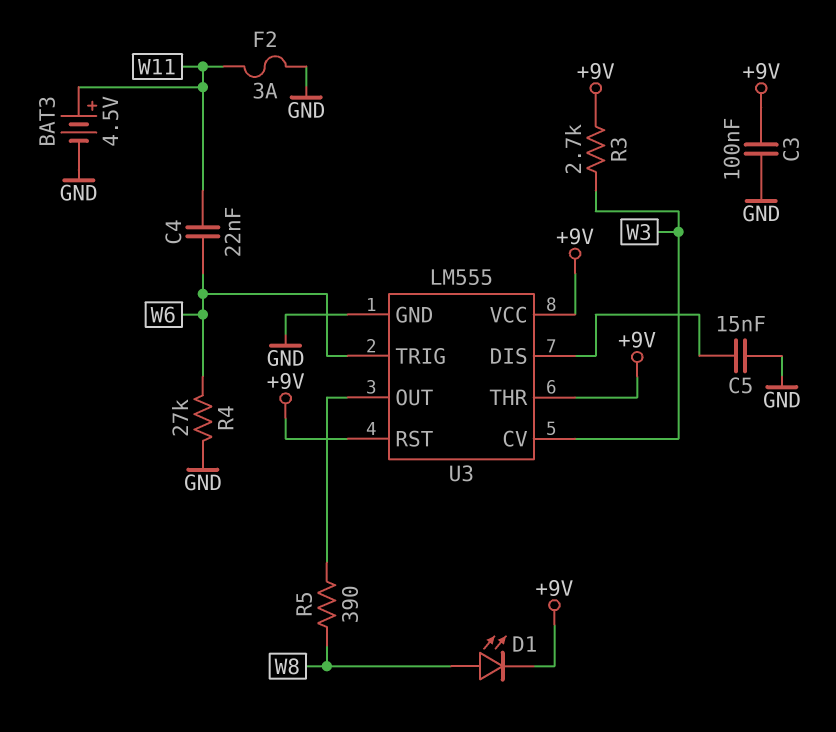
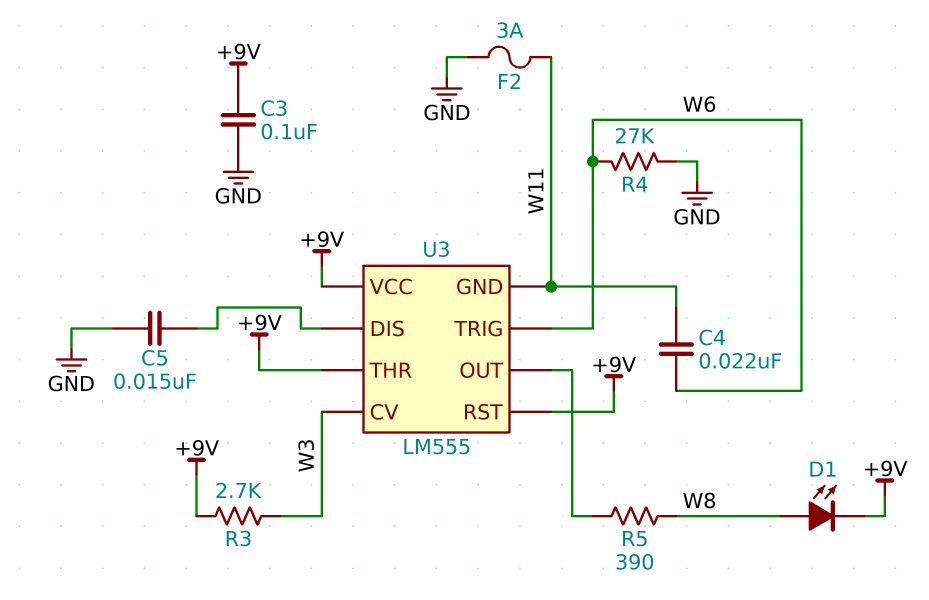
BAT3: 4.5V (plus W11, minus GND) -> none
U3 pin GND: GND -> W11

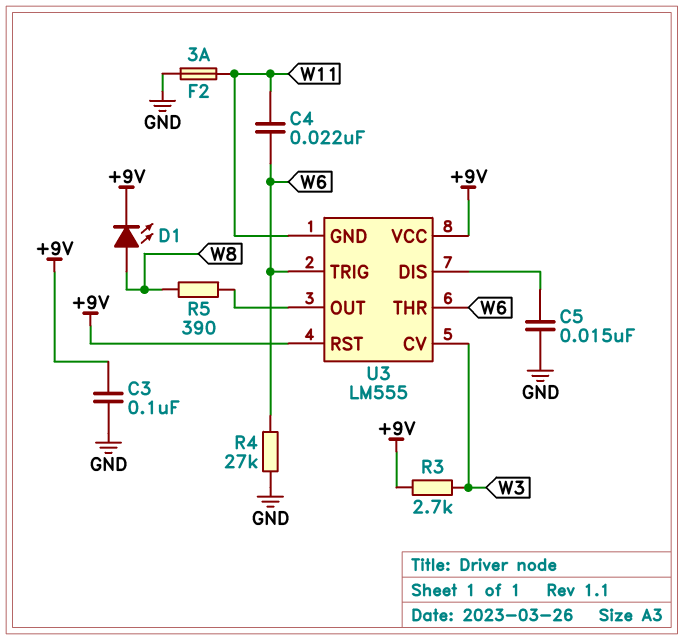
U3 pin THR: +9V -> W6

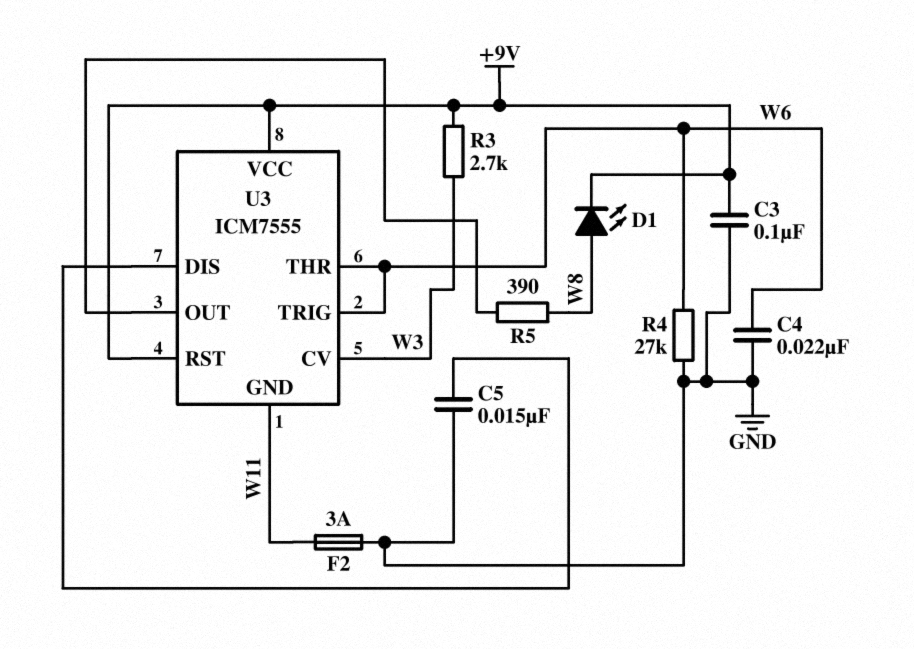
C4: 22nF (W6, W11) -> 22nF (GND, W6)
U3: LM555 -> ICM7555

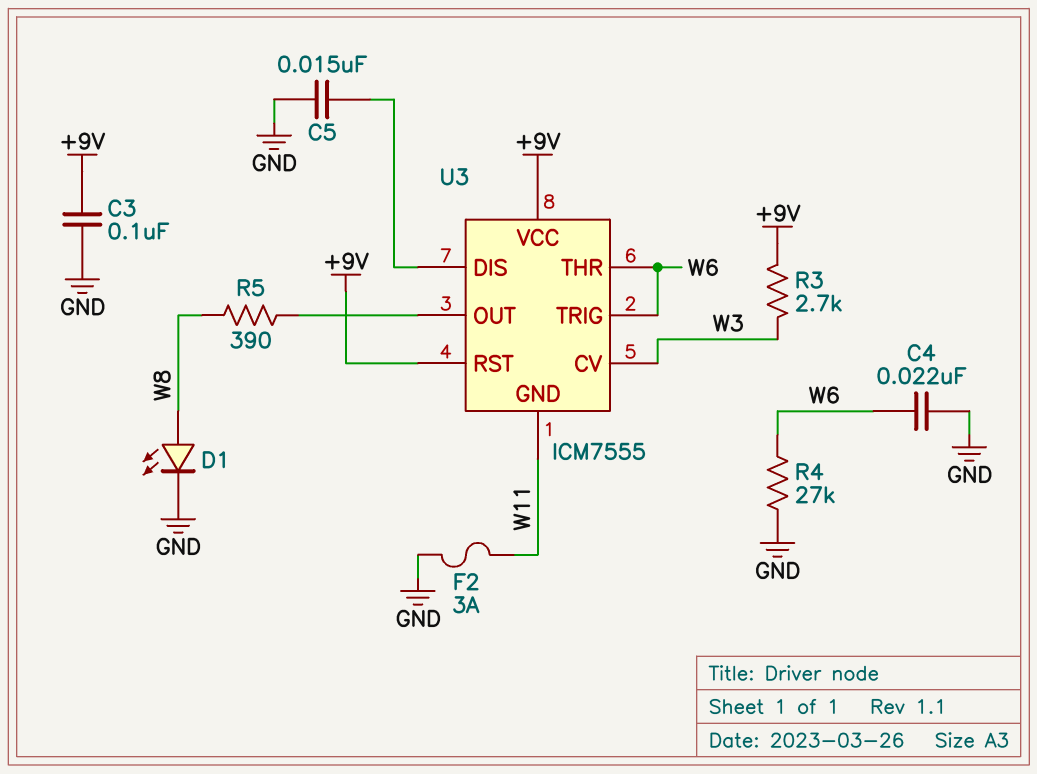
D1: LED (A W8, K +9V) -> LED (A W8, K GND)

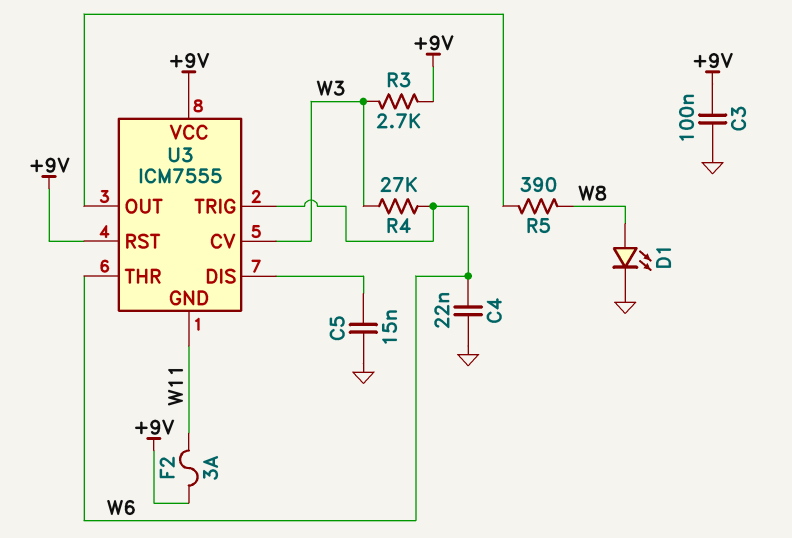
F2: 3A (GND, W11) -> 3A (+9V, W11)
R4: 27k (GND, W6) -> 27k (W3, W6)

